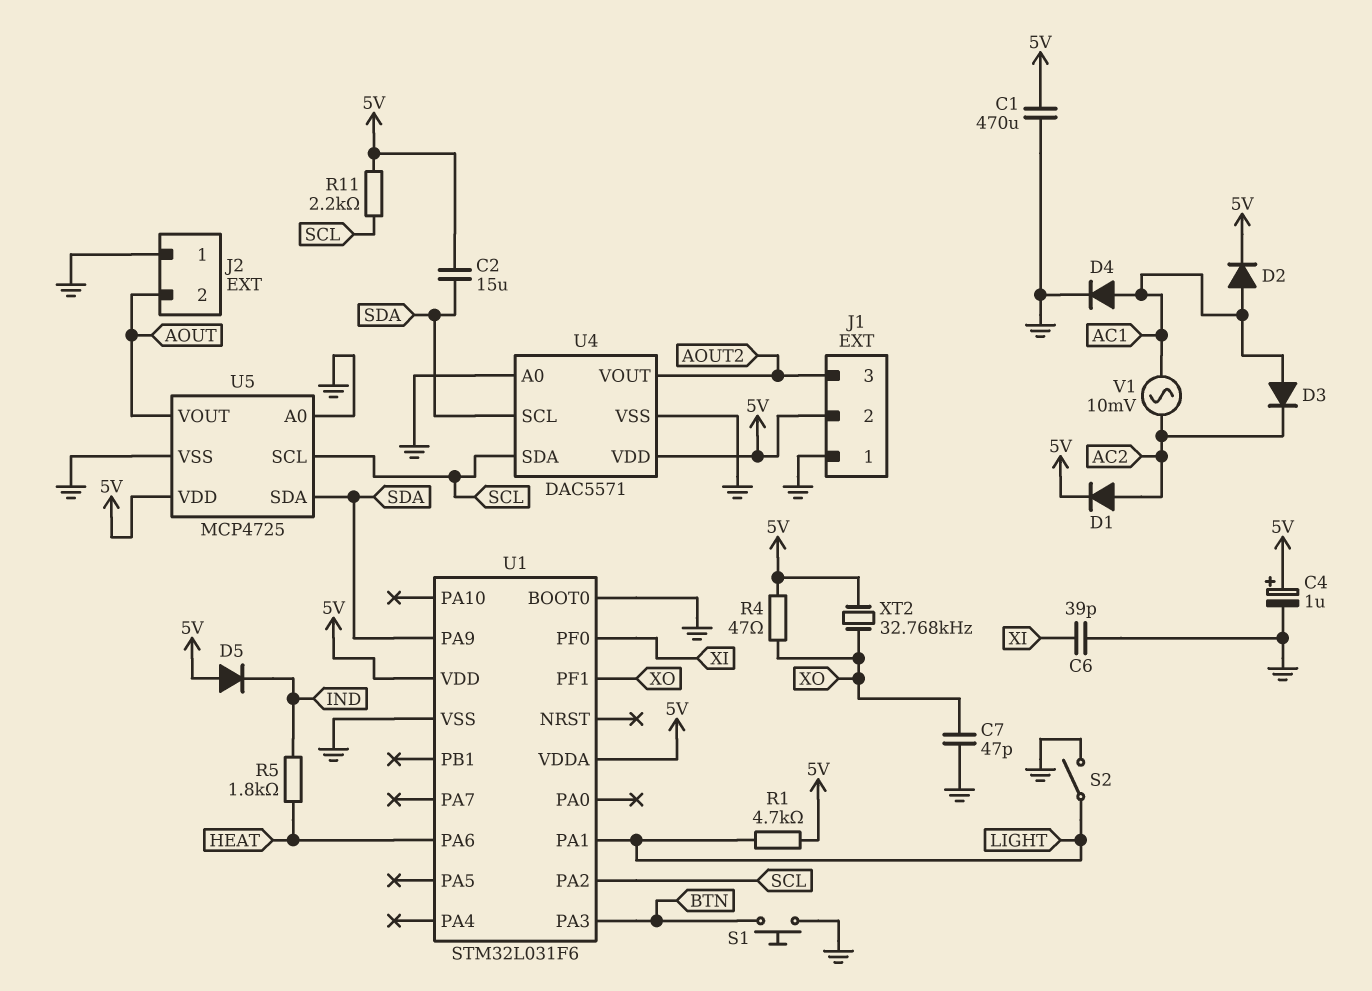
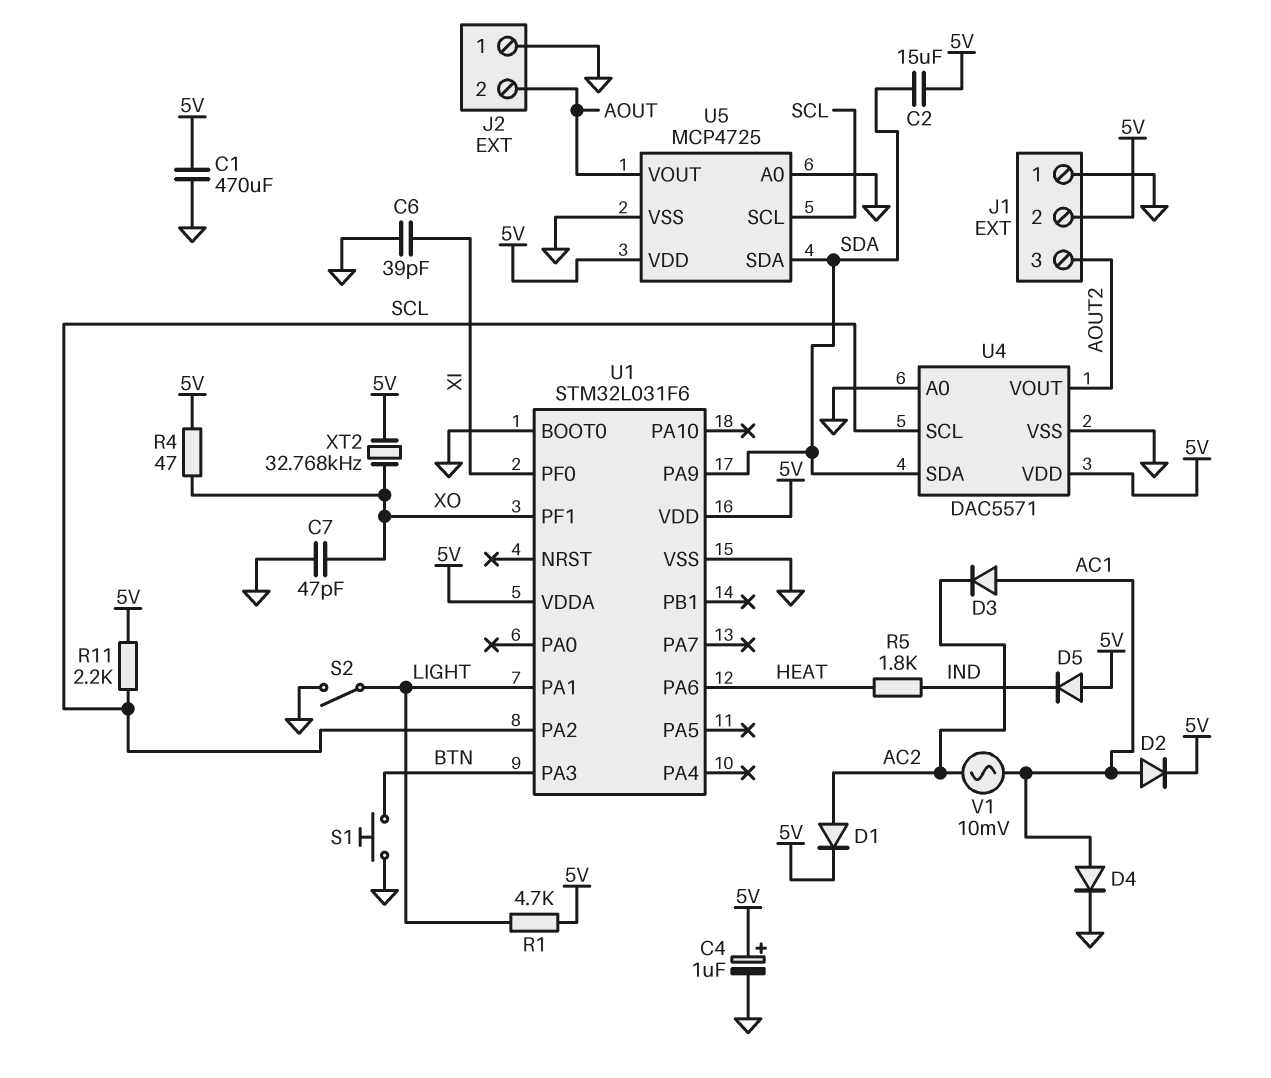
U4 pin SCL: SDA -> SCL
U4 pin SDA: SCL -> SDA

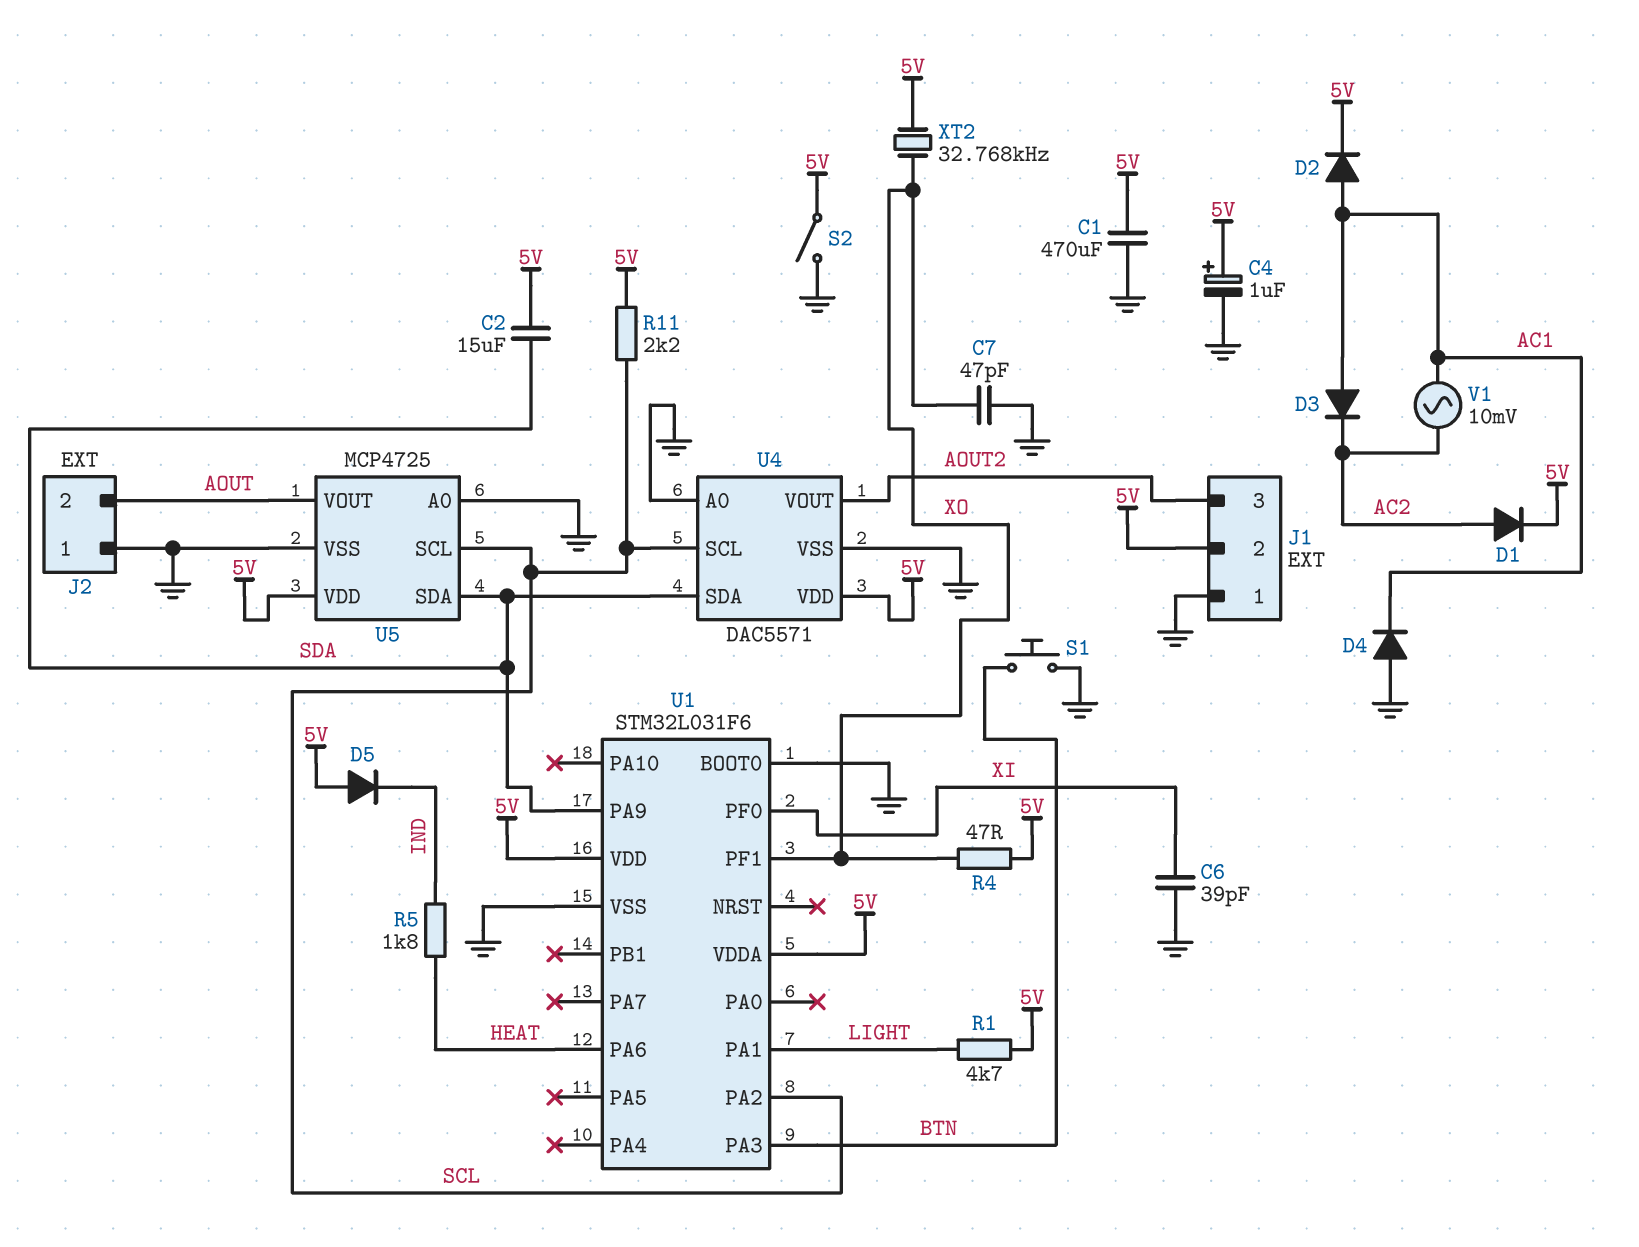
D4: diode (A AC1, K GND) -> diode (A GND, K AC1)
S2: switch (GND, LIGHT) -> switch (5V, GND)

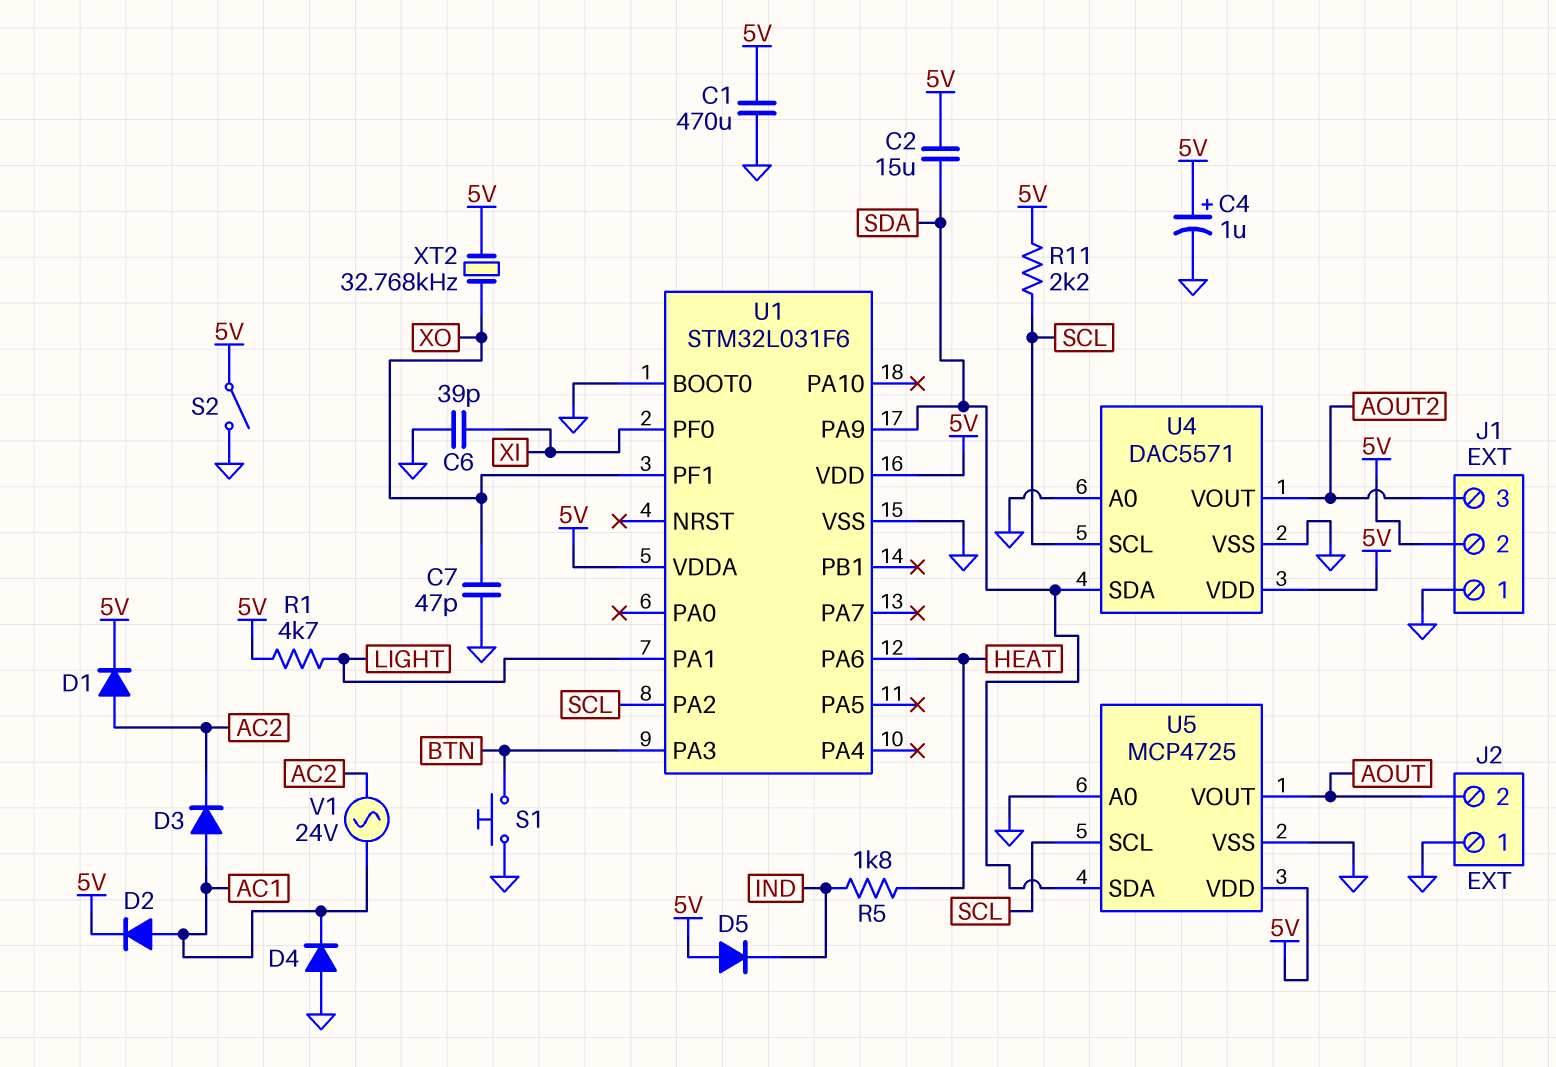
R4: 47 (5V, XO) -> none
V1: AC 10mV (AC1, AC2) -> AC 24V (AC1, AC2)

